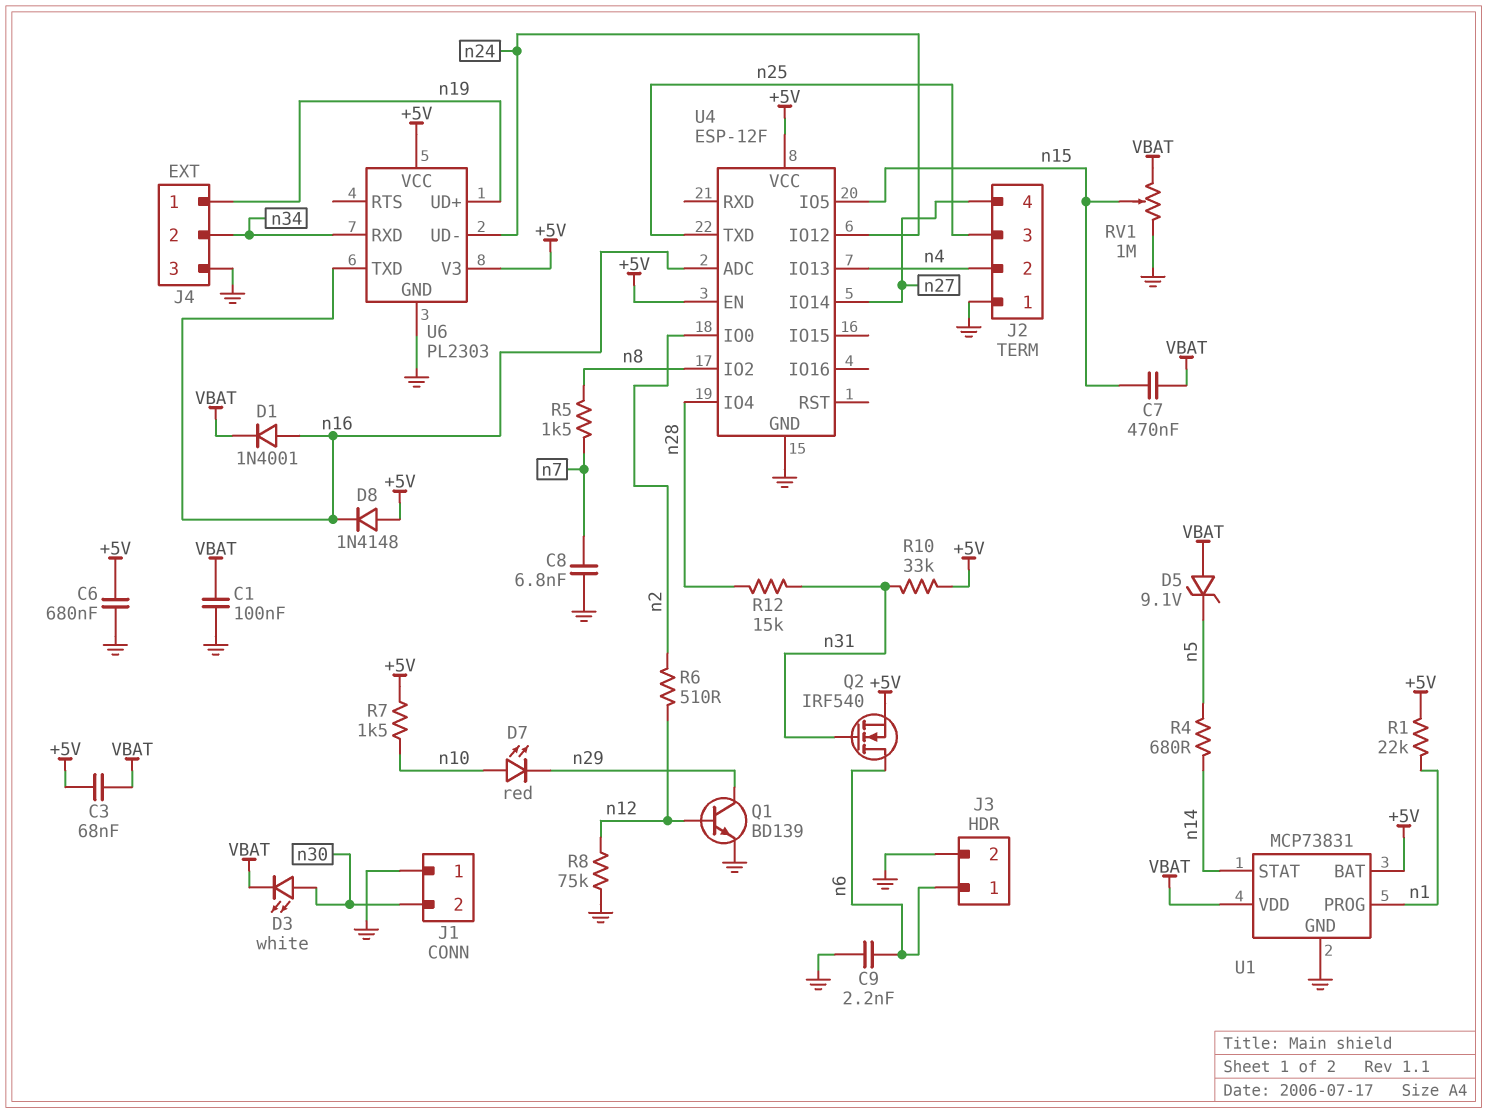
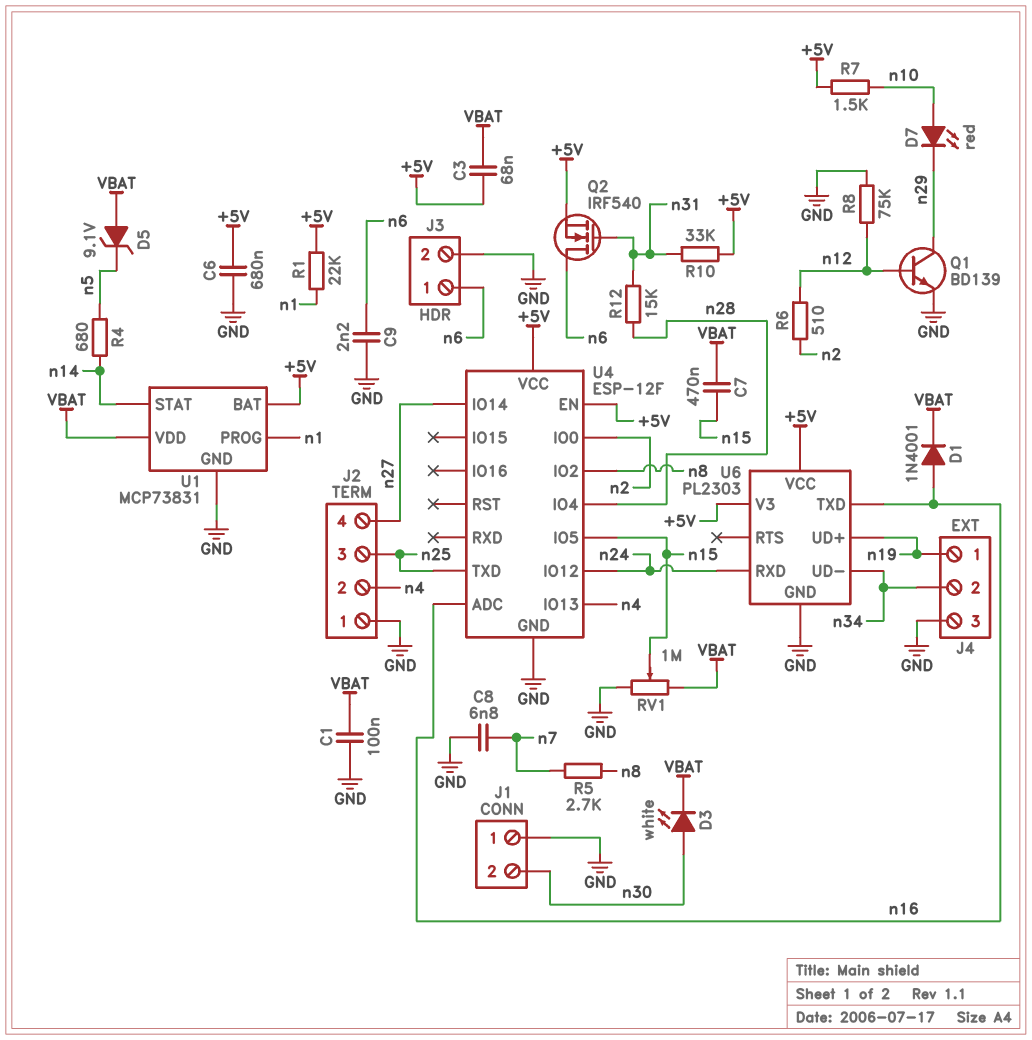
D8: diode 1N4148 (A +5V, K n16) -> none
R5: 1.5k (n7, n8) -> 2.7k (n7, n8)
U6 pin RXD: n34 -> n24
U6 pin UD-: n24 -> n34

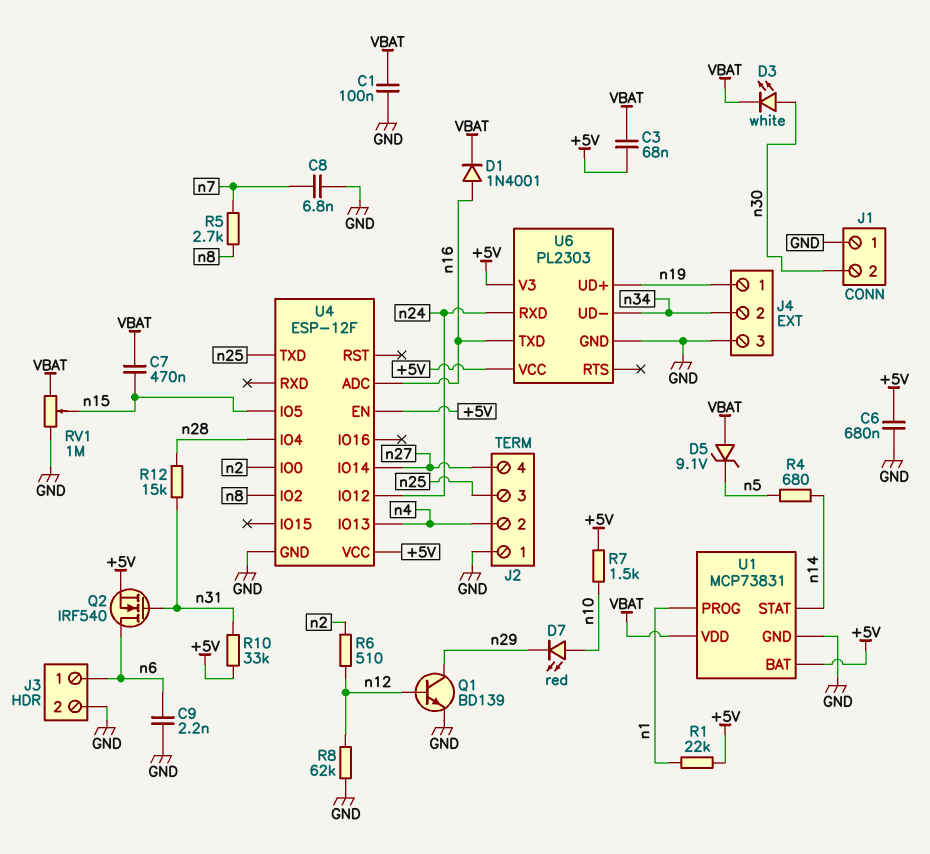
R8: 75k (GND, n12) -> 62k (GND, n12)

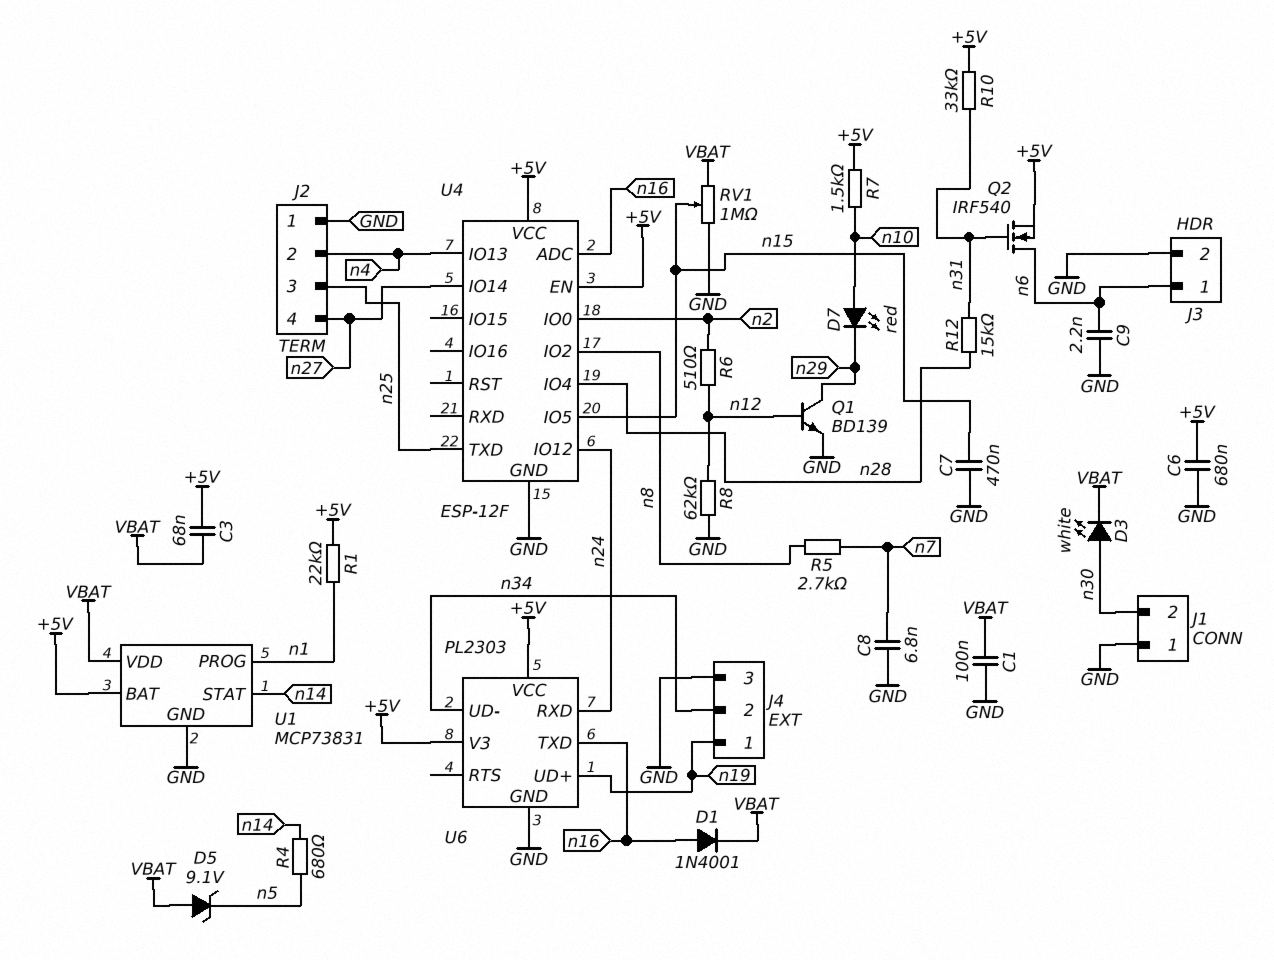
C7: 470nF (VBAT, n15) -> 470nF (GND, n15)

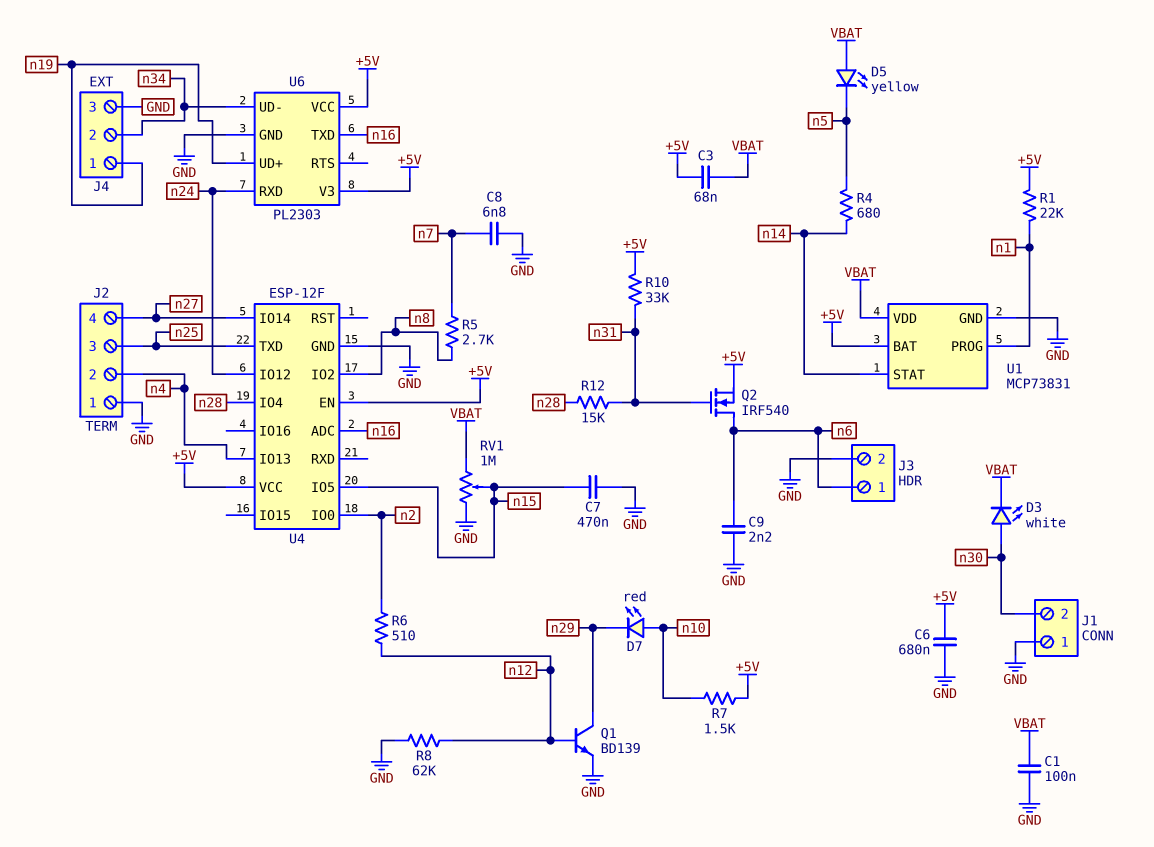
D1: diode 1N4001 (A n16, K VBAT) -> none
D5: zener 9.1V (A VBAT, K n5) -> LED yellow (A VBAT, K n5)

